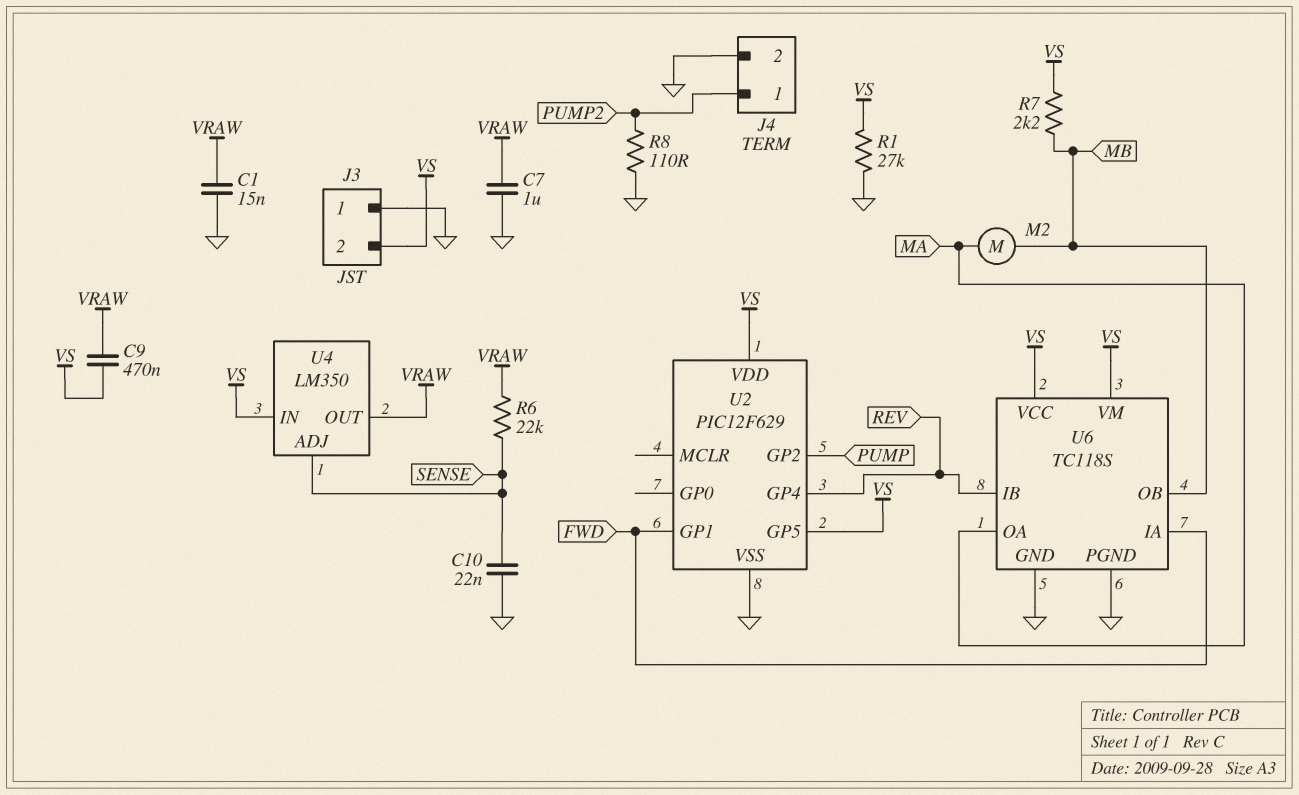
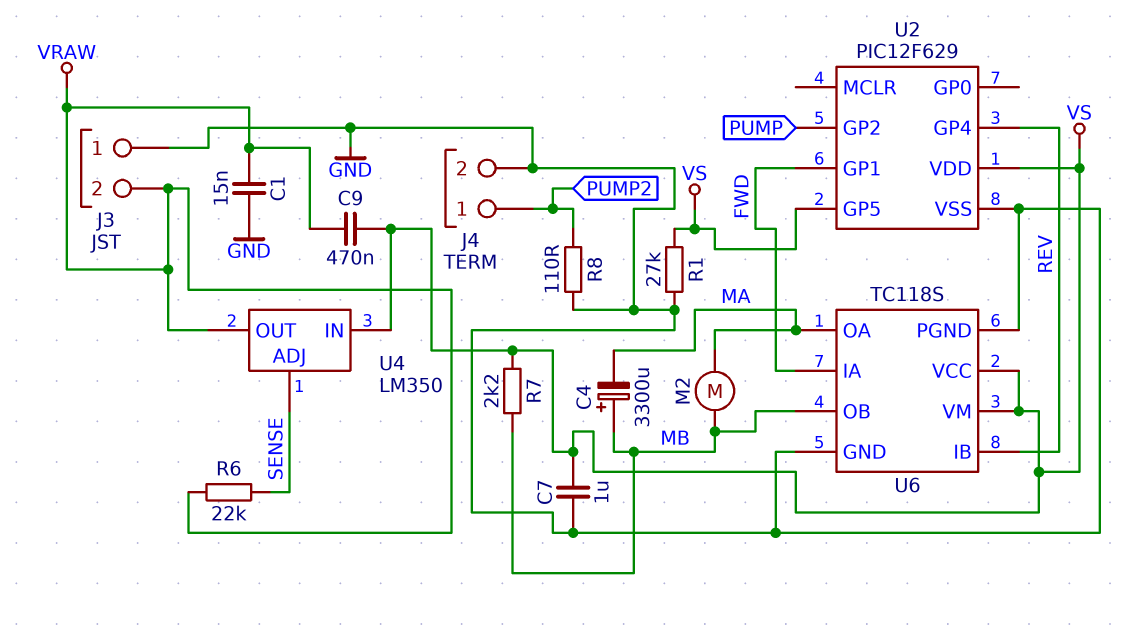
C4: none -> 3300uF (plus MB, minus MA)
C7: 1uF (GND, VRAW) -> 1uF (GND, VS)
C10: 22nF (GND, SENSE) -> none
J3 pin 2: VS -> VRAW

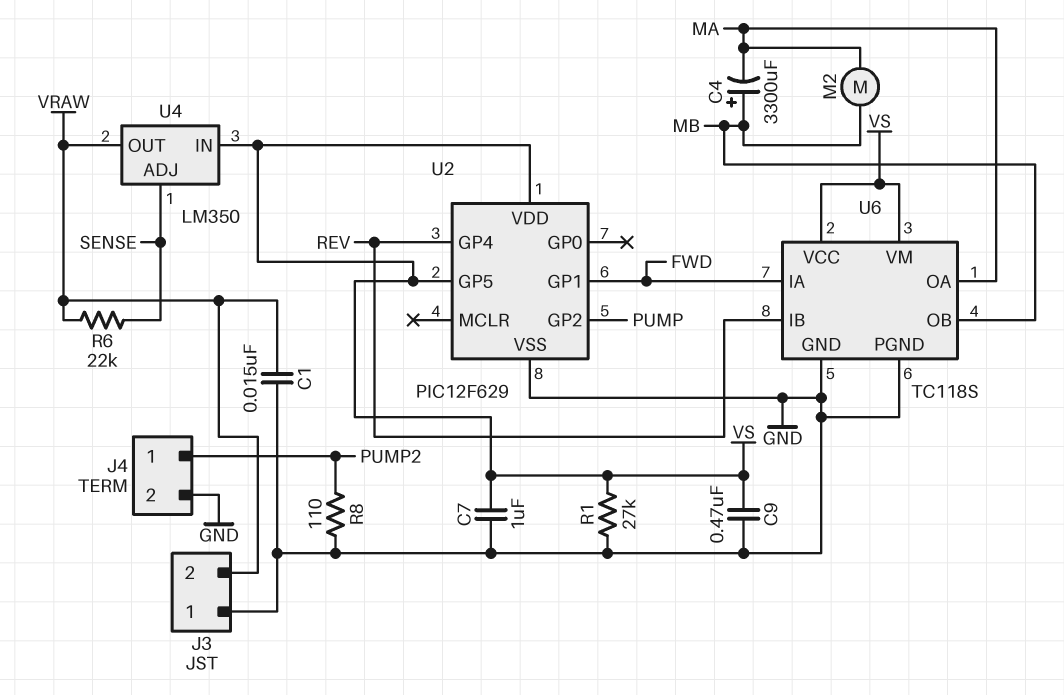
C9: 470nF (VRAW, VS) -> 470nF (GND, VS)
R7: 2.2k (MB, VS) -> none

